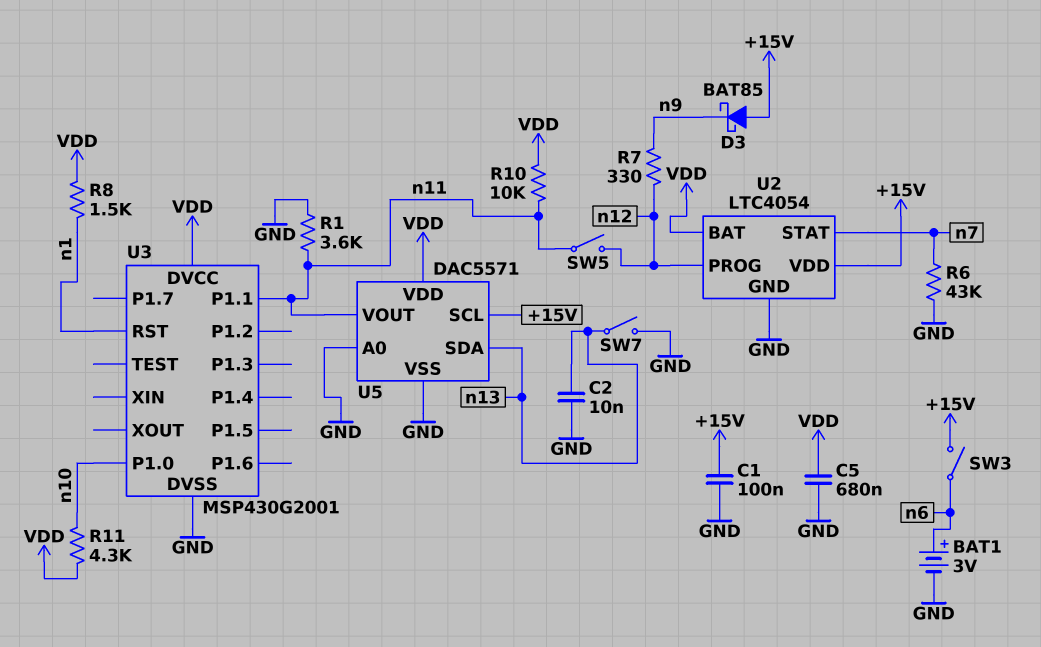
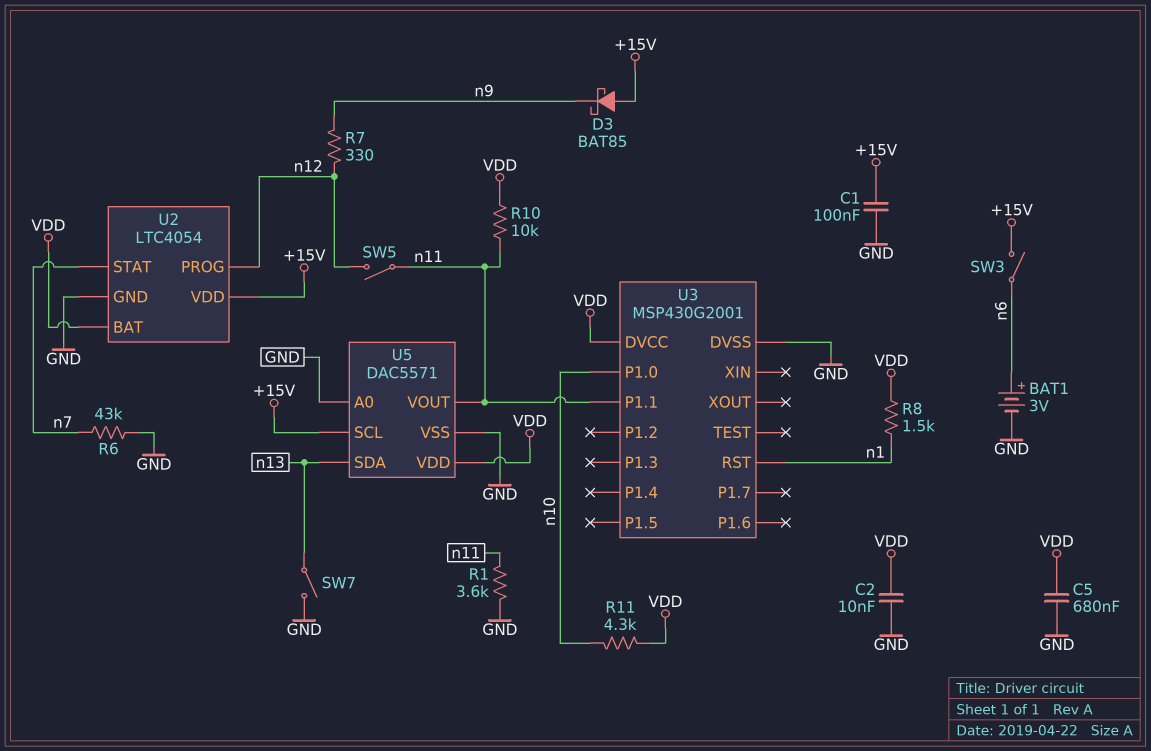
C2: 10nF (GND, n13) -> 10nF (GND, VDD)

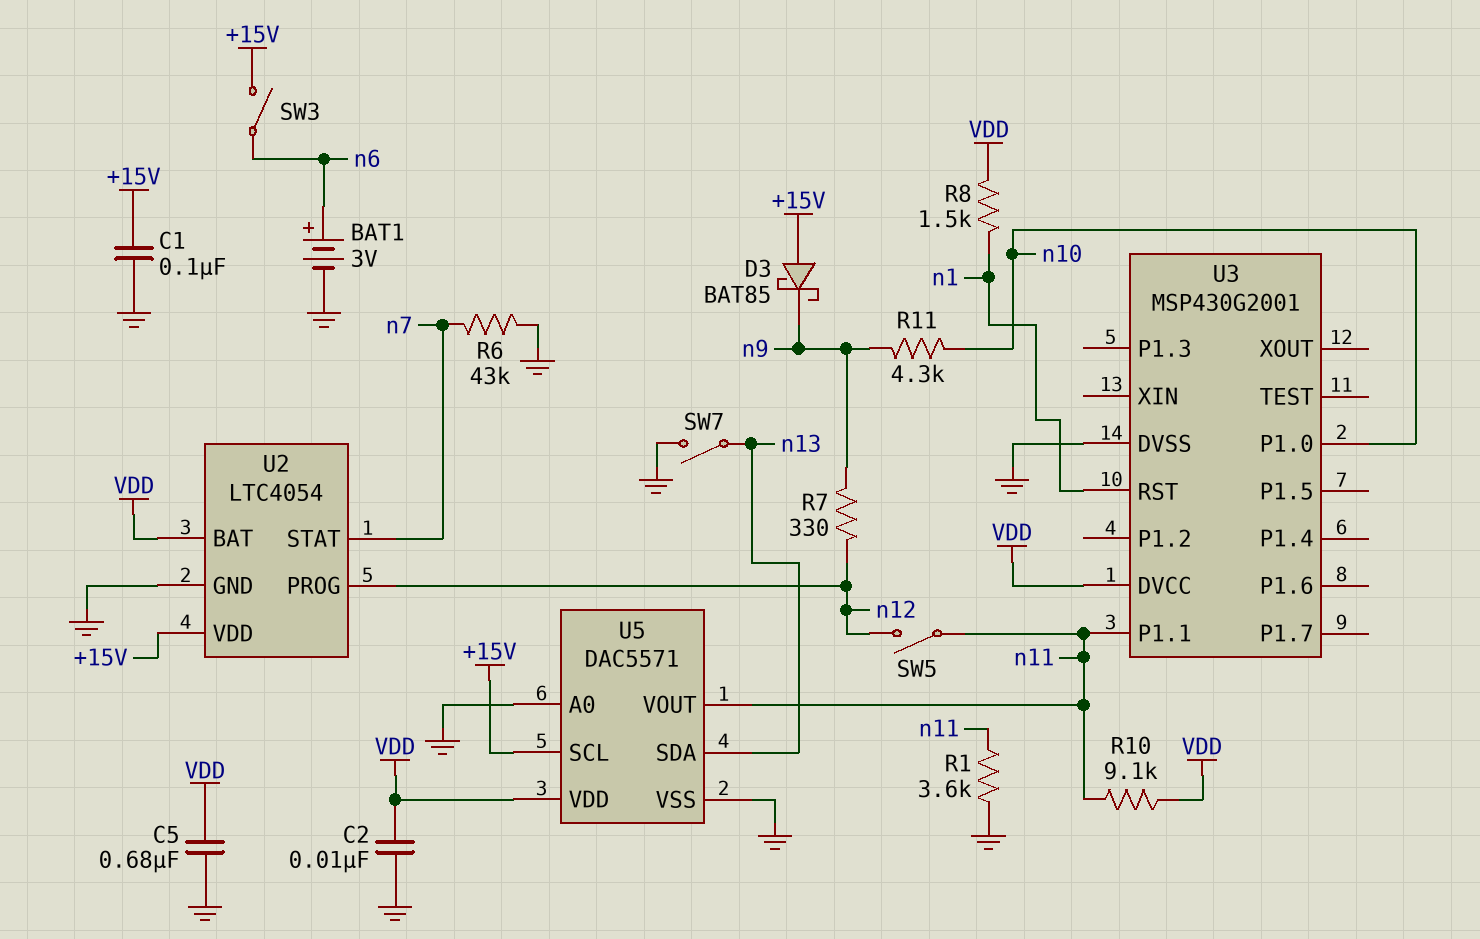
R10: 10k (VDD, n11) -> 9.1k (VDD, n11)
R11: 4.3k (VDD, n10) -> 4.3k (n9, n10)

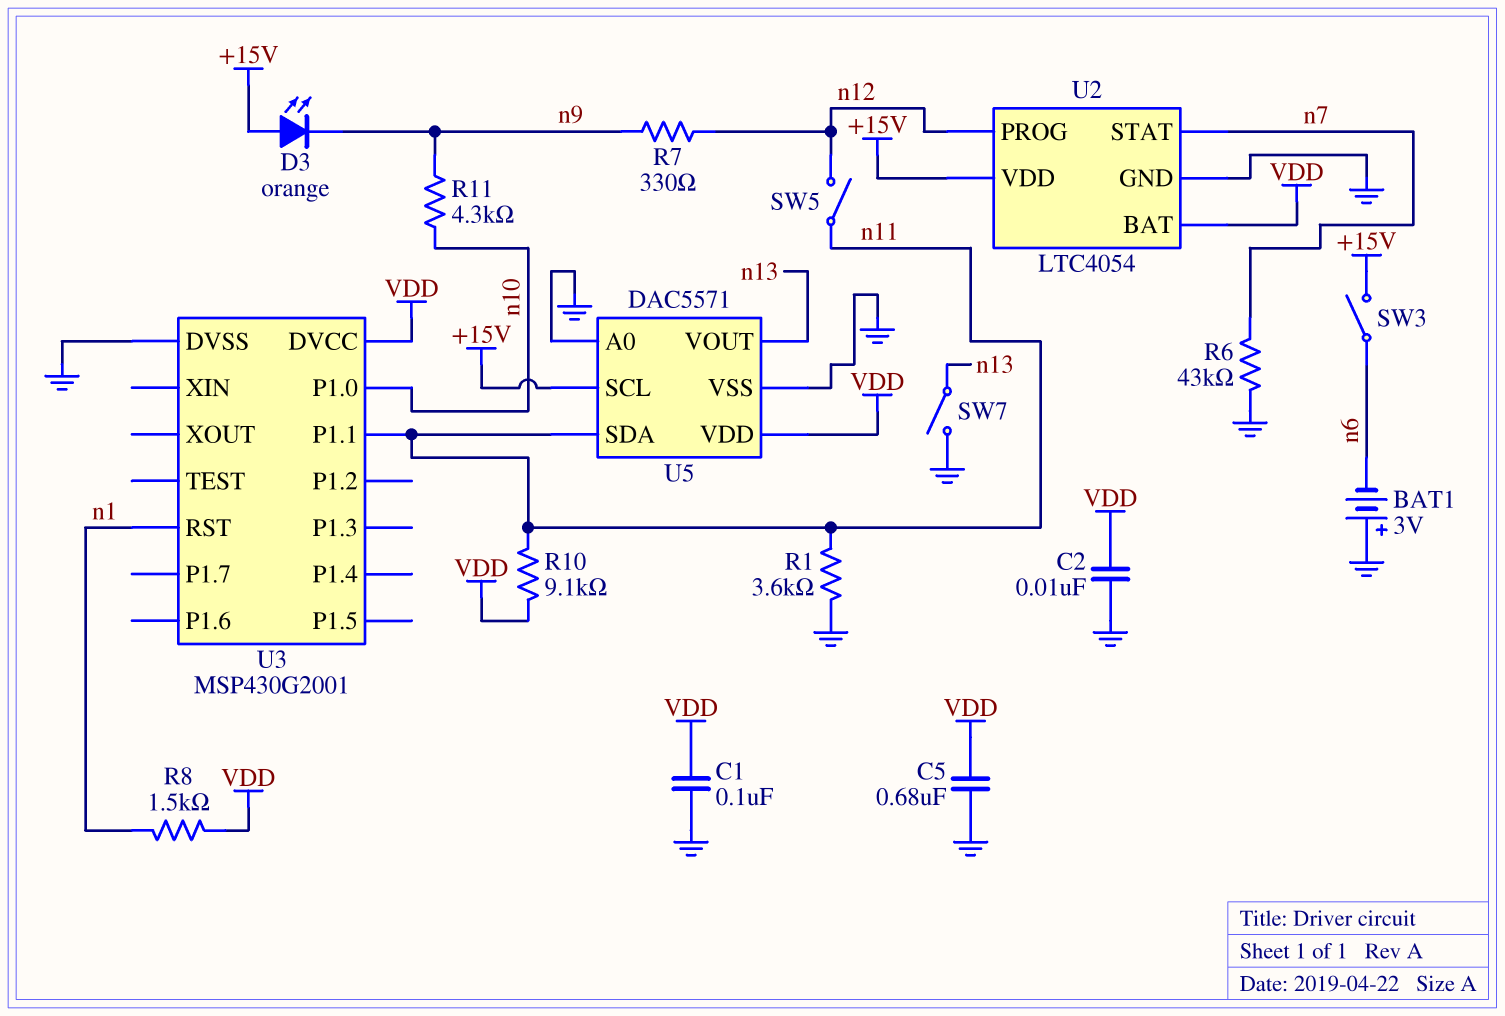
BAT1: 3V (plus n6, minus GND) -> 3V (plus GND, minus n6)
C1: 100nF (+15V, GND) -> 100nF (GND, VDD)
D3: schottky BAT85 (A +15V, K n9) -> LED orange (A +15V, K n9)
U5 pin SDA: n13 -> n11
U5 pin VOUT: n11 -> n13

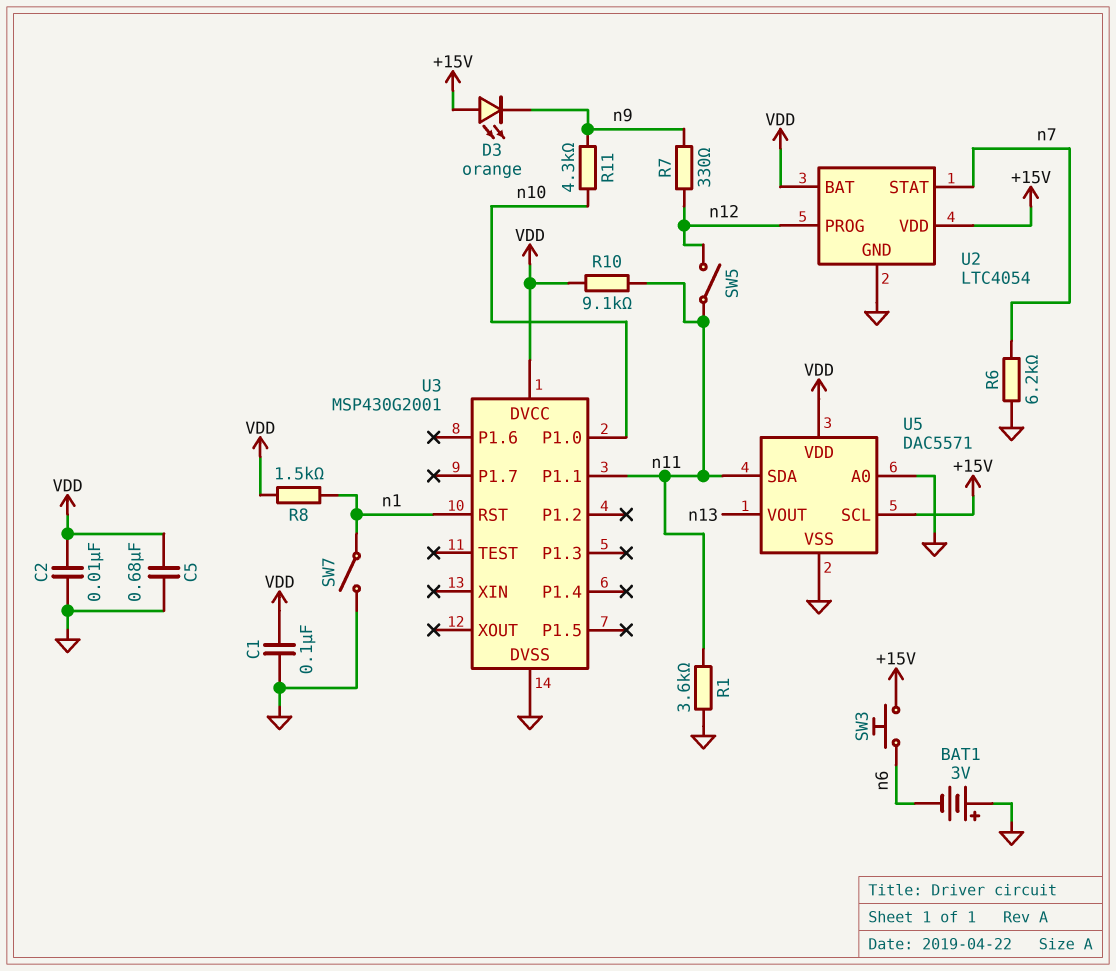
R6: 43k (GND, n7) -> 6.2k (GND, n7)
SW3: switch (+15V, n6) -> button (+15V, n6)
SW7: switch (GND, n13) -> switch (GND, n1)

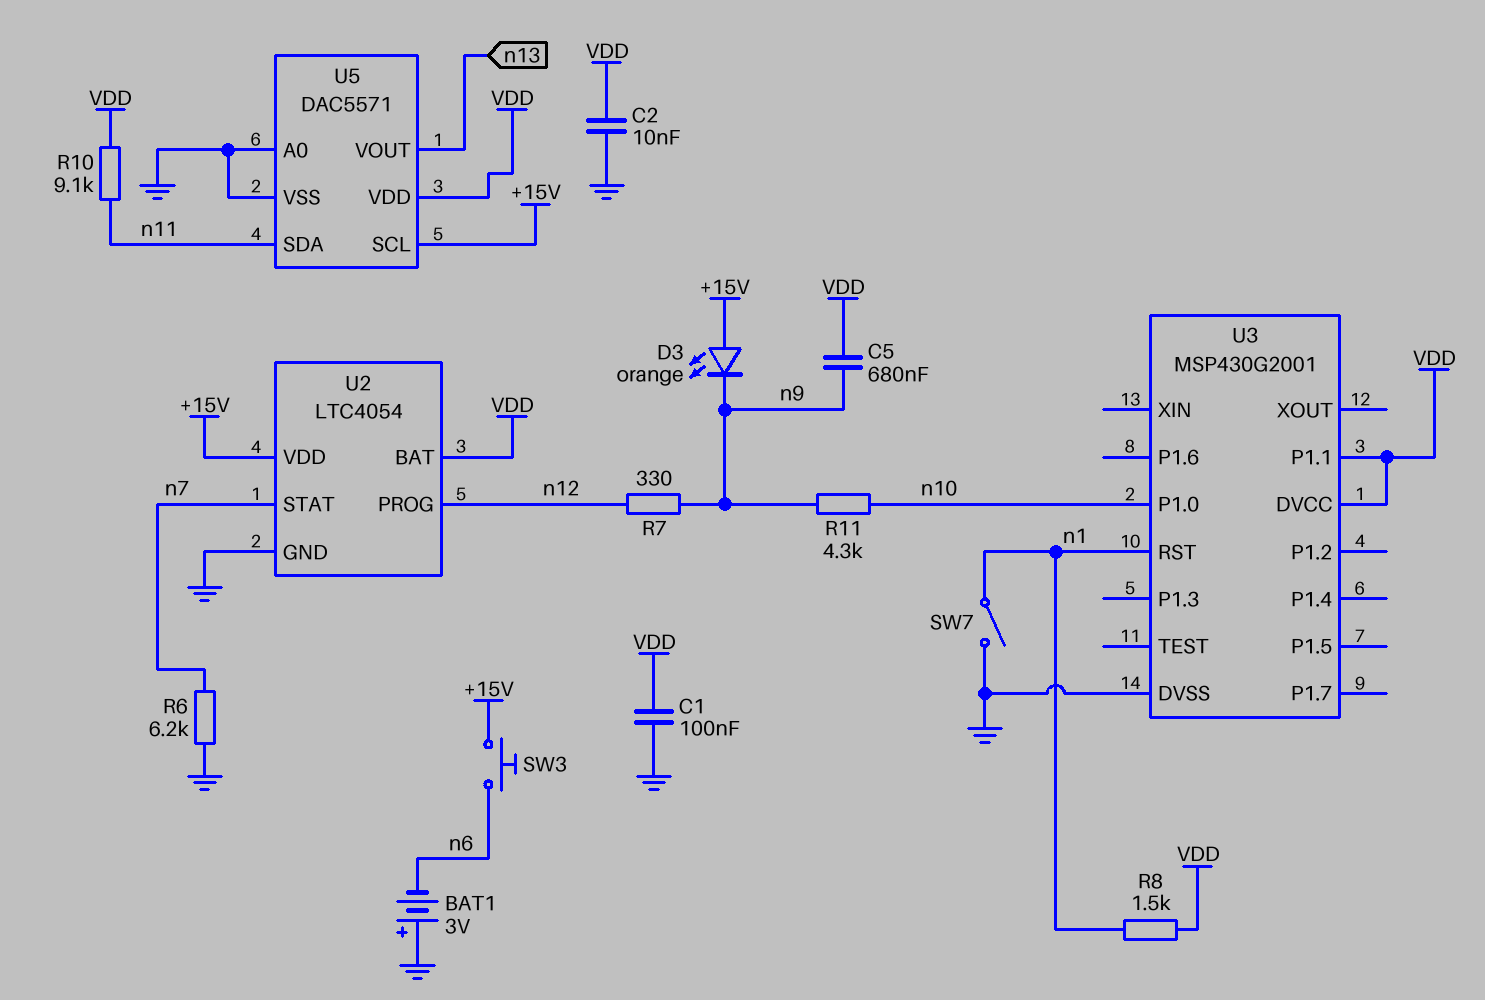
C5: 680nF (GND, VDD) -> 680nF (VDD, n9)
R1: 3.6k (GND, n11) -> none
SW5: switch (n11, n12) -> none
U3 pin P1.1: n11 -> VDD

